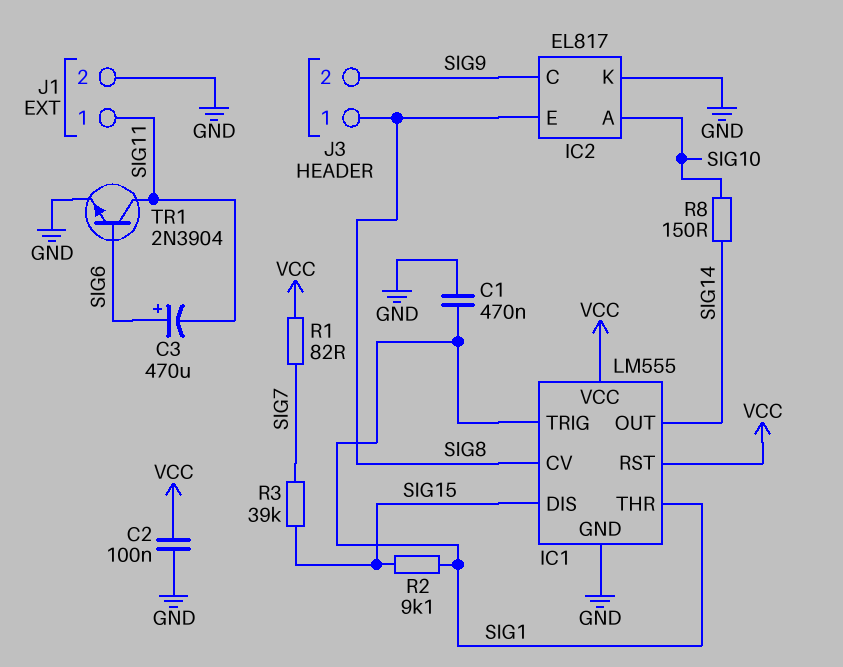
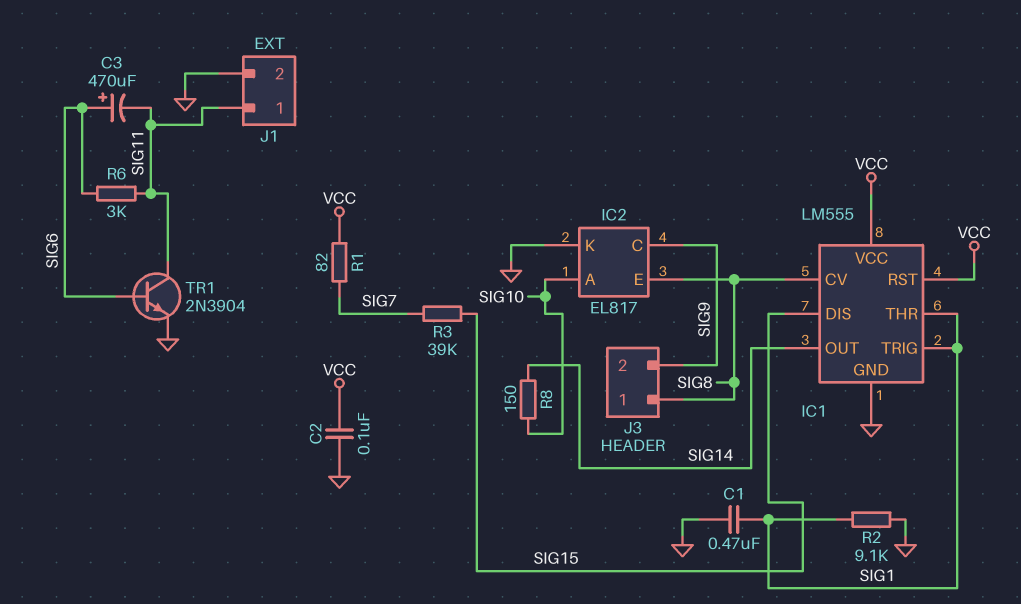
R2: 9.1k (SIG1, SIG15) -> 9.1k (GND, SIG1)
R6: none -> 3k (SIG6, SIG11)

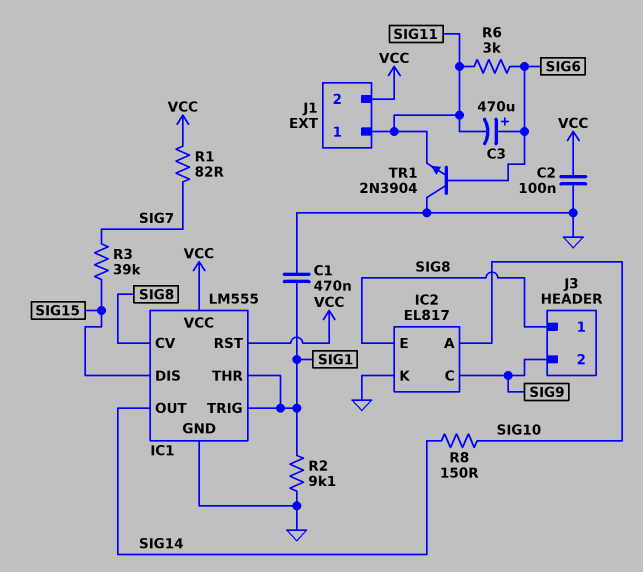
J1 pin 2: GND -> VCC
TR1: NPN 2N3904 (B SIG6, C SIG11, E GND) -> NPN 2N3904 (B SIG6, C GND, E SIG11)

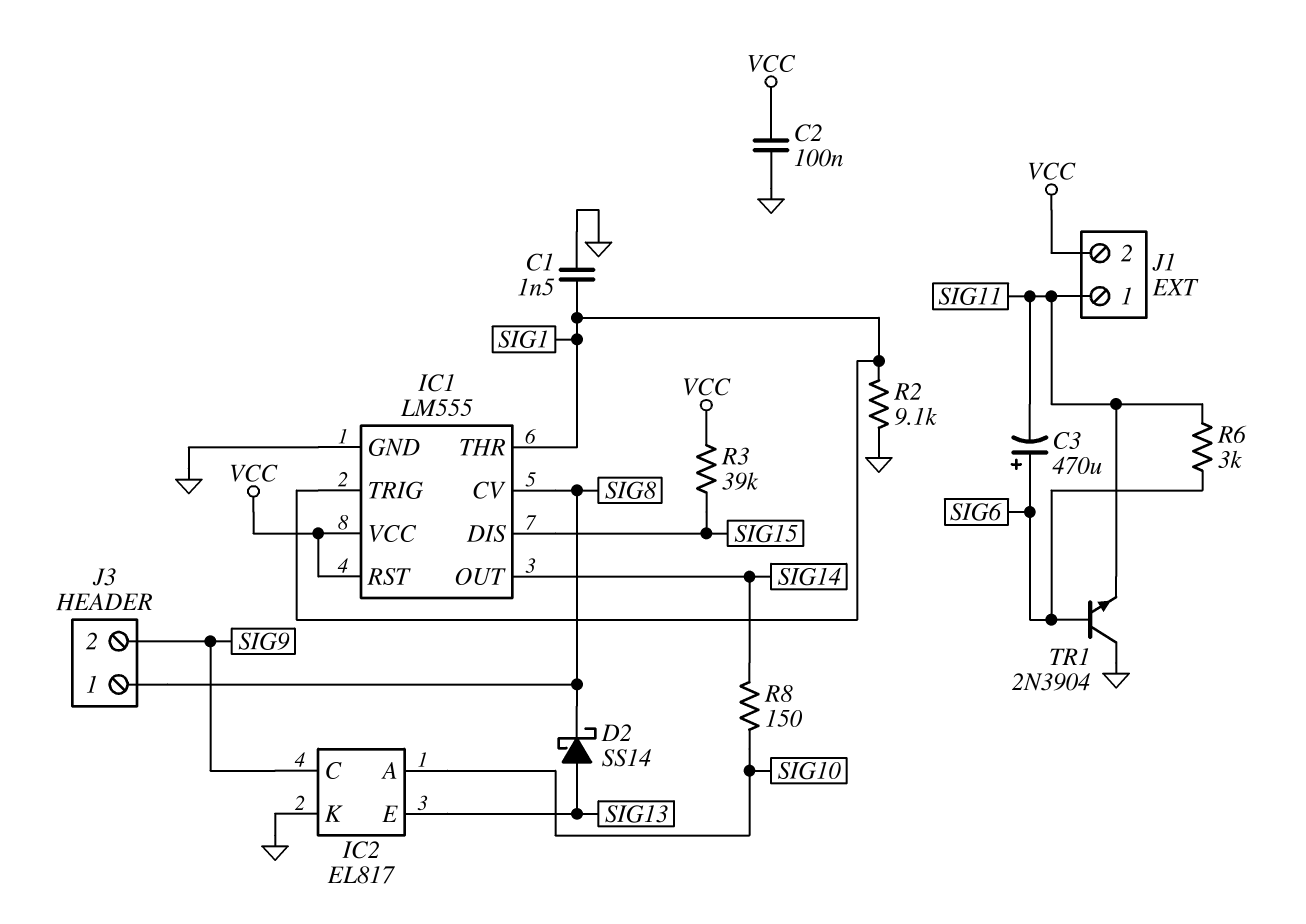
C1: 470nF (GND, SIG1) -> 1.5nF (GND, SIG1)
D2: none -> schottky SS14 (A SIG13, K SIG8)
IC2 pin E: SIG8 -> SIG13
R1: 82 (SIG7, VCC) -> none
R3: 39k (SIG7, SIG15) -> 39k (SIG15, VCC)

